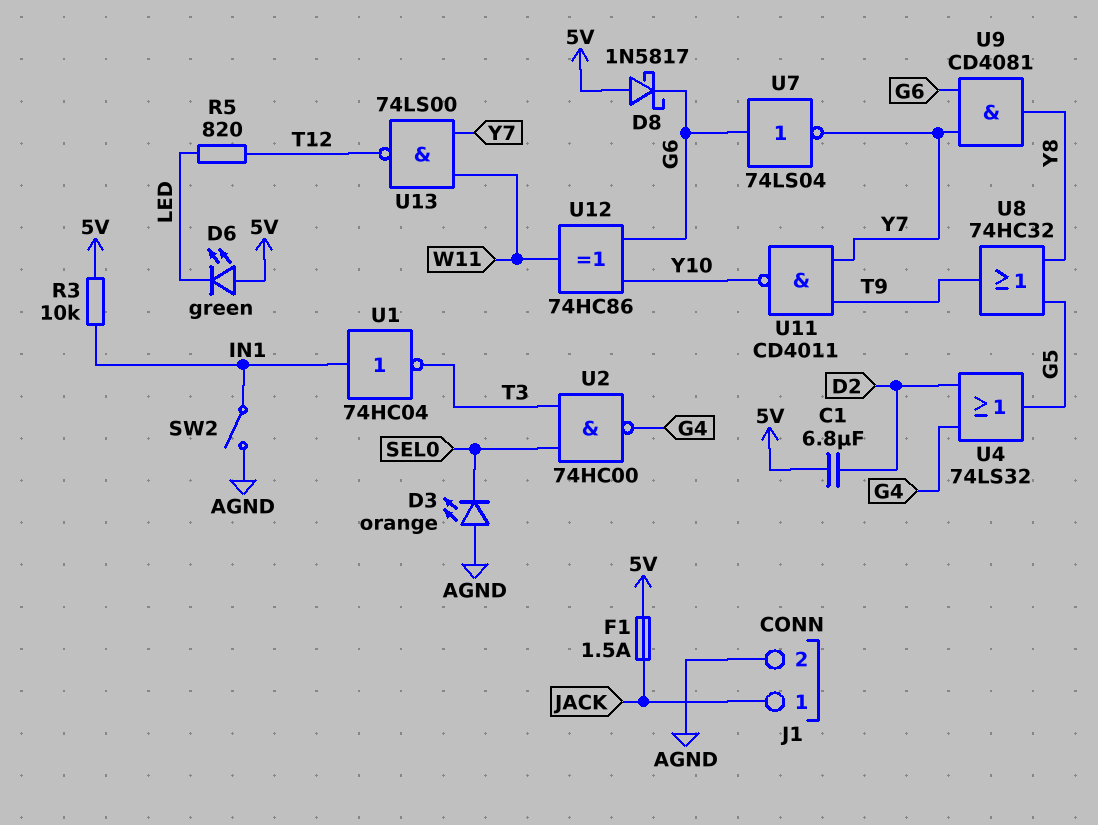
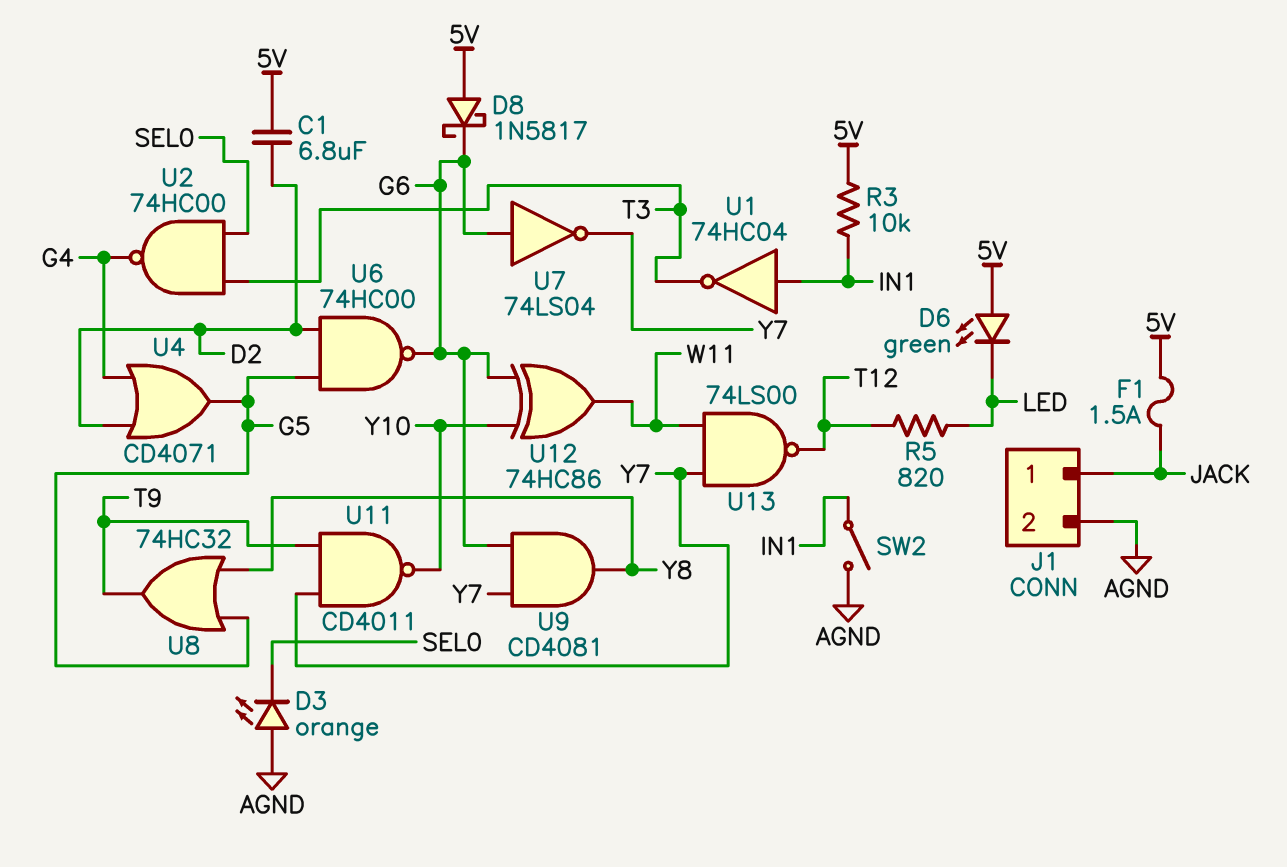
U4: OR 74LS32 (in D2, in G4, out G5) -> OR CD4071 (in D2, in G4, out G5)
U6: none -> NAND 74HC00 (in D2, in G5, out G6)

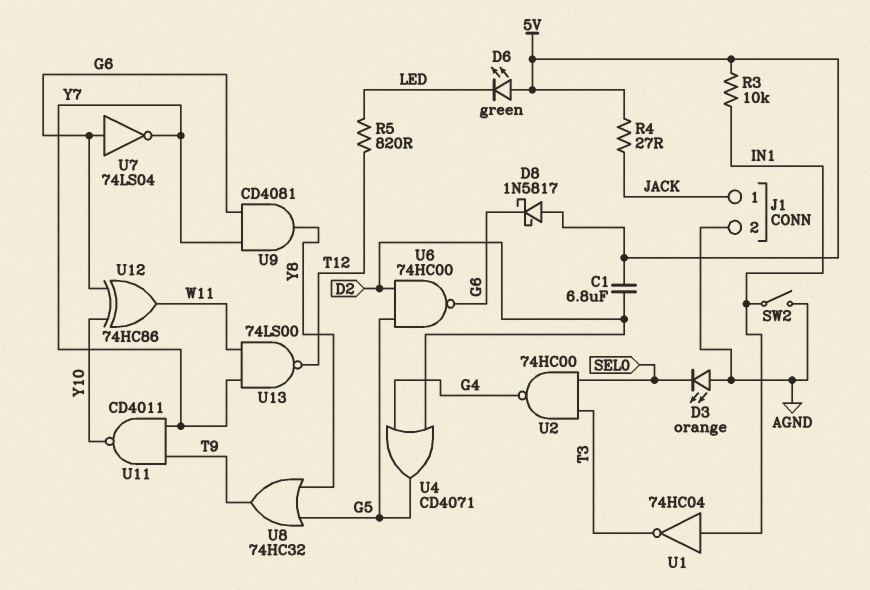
F1: 1.5A (5V, JACK) -> none
R4: none -> 27 (5V, JACK)

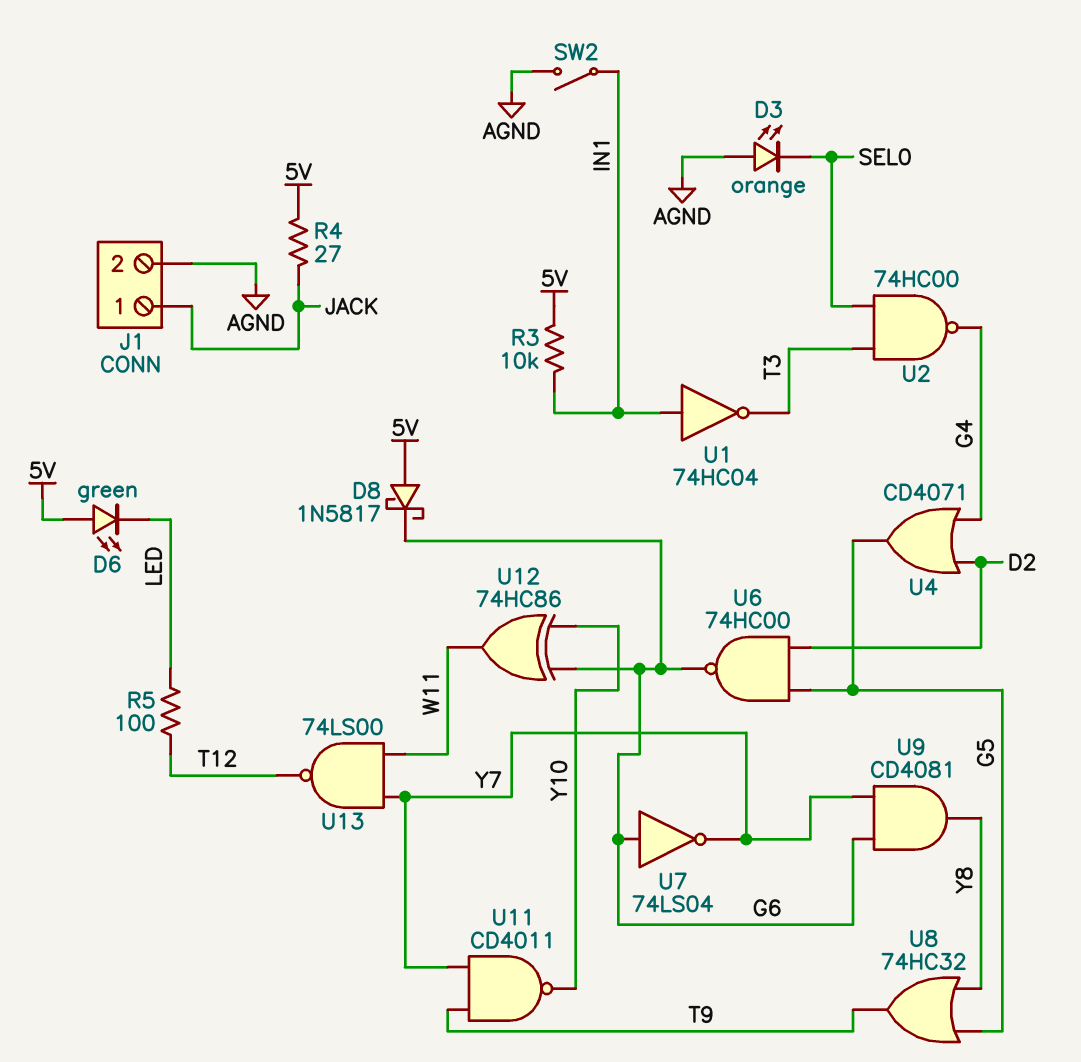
C1: 6.8uF (5V, D2) -> none
R5: 820 (LED, T12) -> 100 (LED, T12)

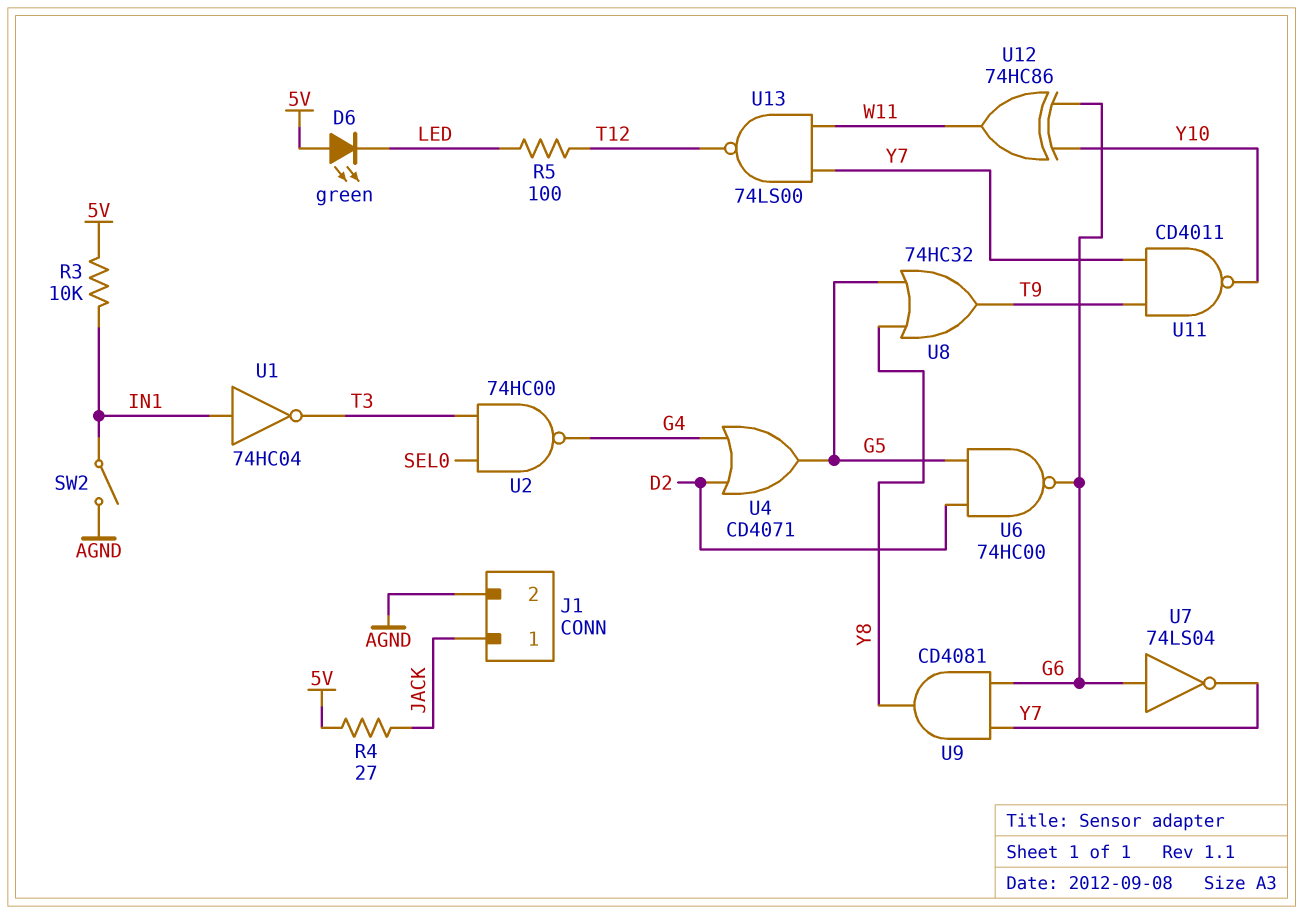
D3: LED orange (A AGND, K SEL0) -> none
D8: schottky 1N5817 (A 5V, K G6) -> none

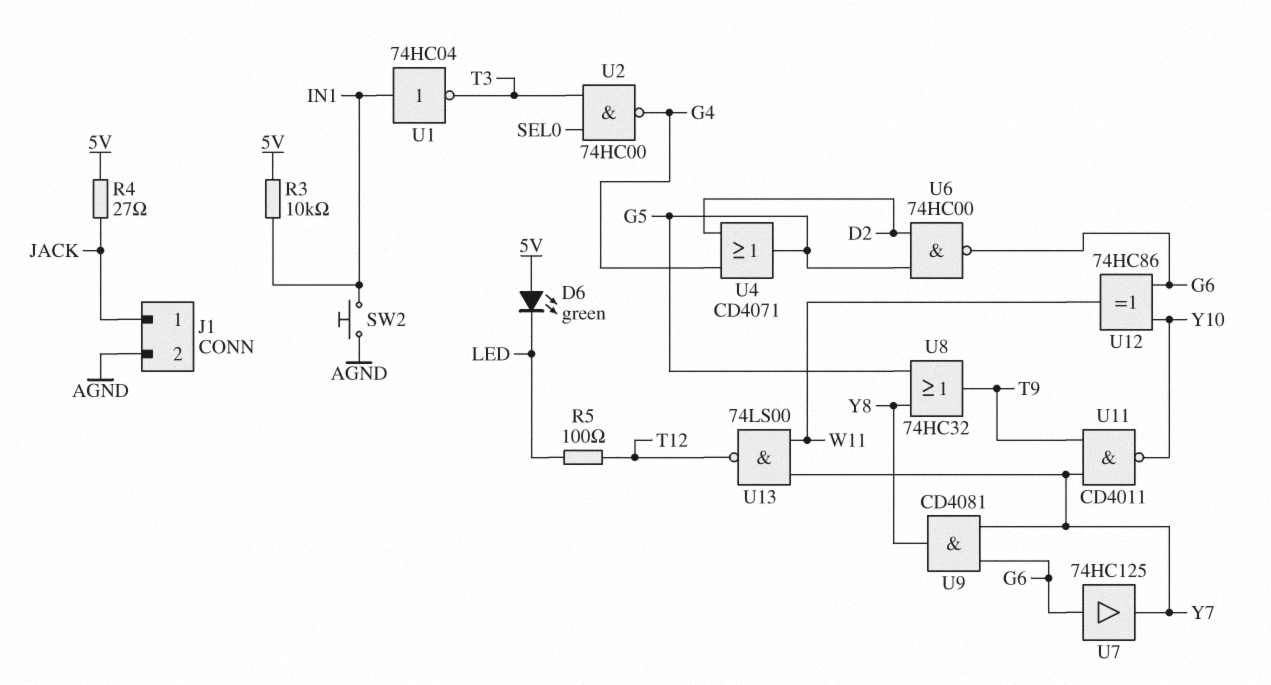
SW2: switch (AGND, IN1) -> button (AGND, IN1)
U7: NOT 74LS04 (in G6, out Y7) -> buffer 74HC125 (in G6, out Y7)

